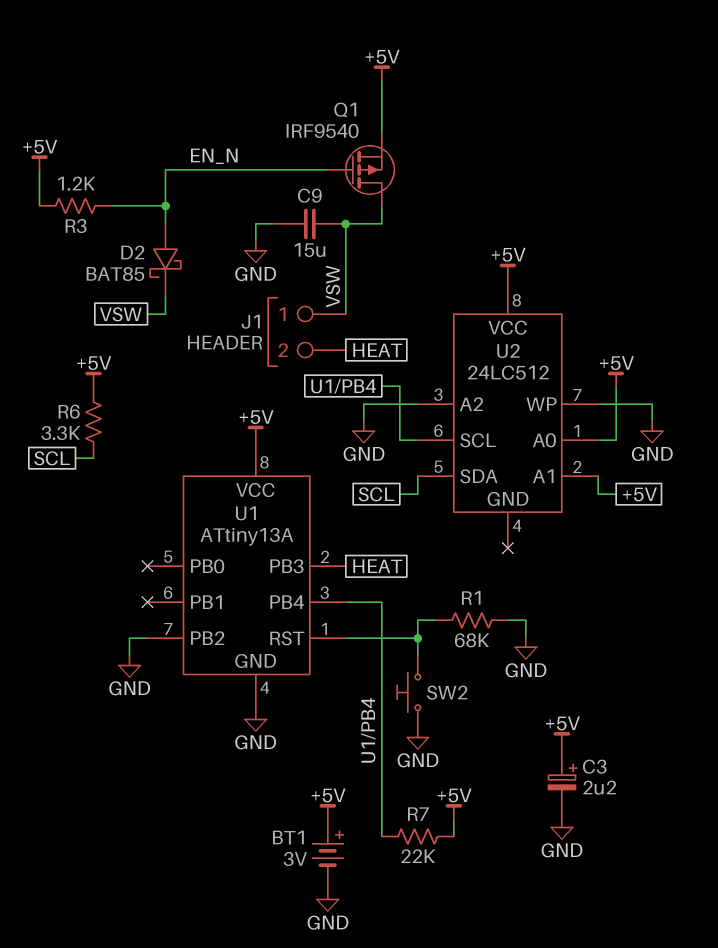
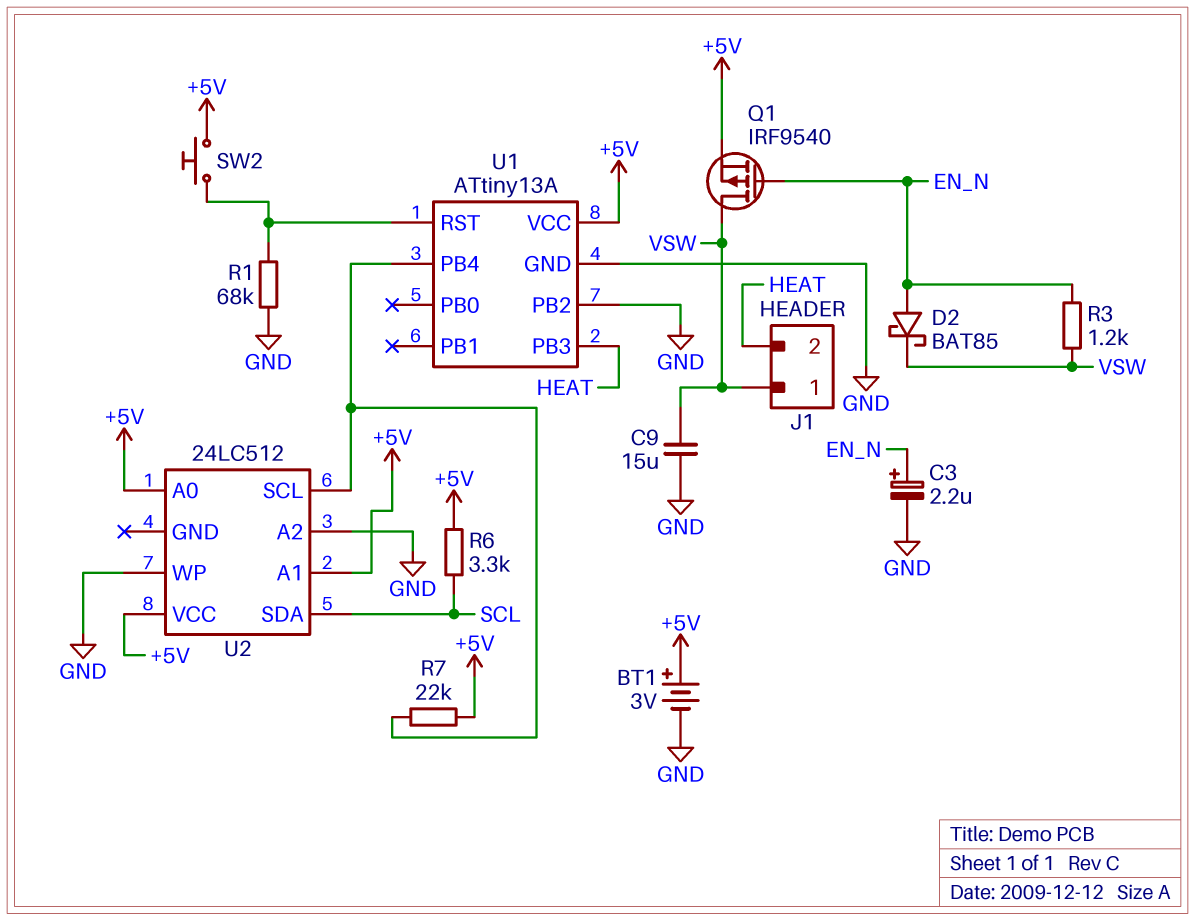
C3: 2.2uF (plus +5V, minus GND) -> 2.2uF (plus EN_N, minus GND)
R3: 1.2k (+5V, EN_N) -> 1.2k (EN_N, VSW)
SW2: button (GND, U1/RST) -> button (+5V, U1/RST)

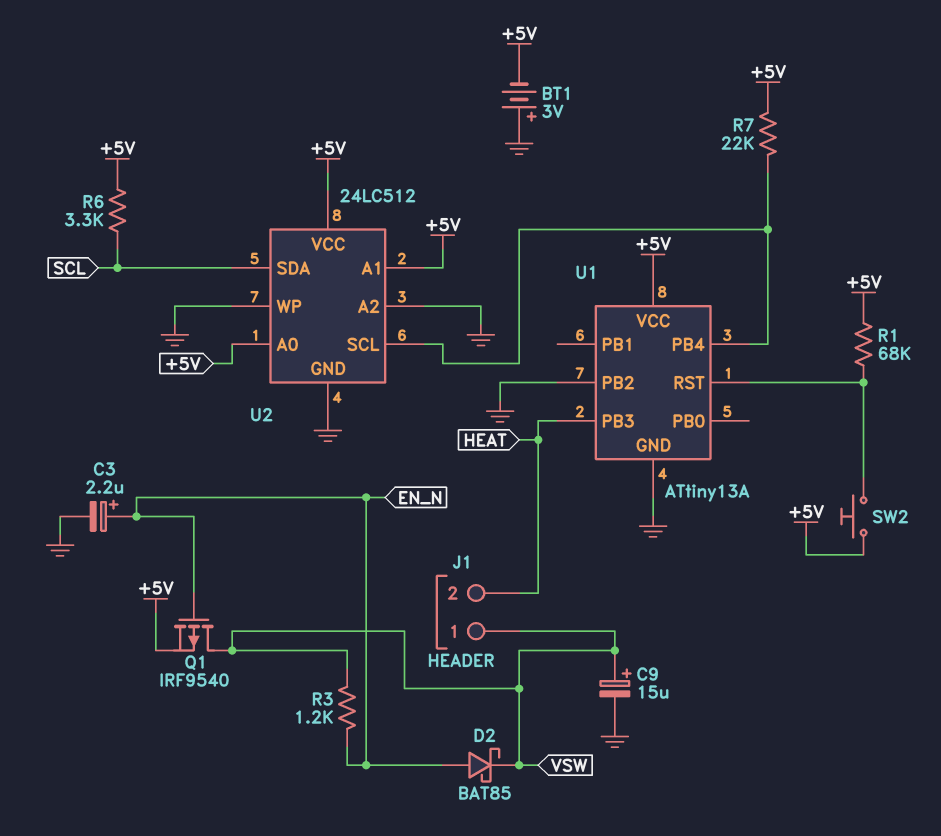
BT1: 3V (plus +5V, minus GND) -> 3V (plus GND, minus +5V)
C9: 15uF (GND, VSW) -> 15uF (plus VSW, minus GND)
R1: 68k (GND, U1/RST) -> 68k (+5V, U1/RST)
U2 pin GND: none -> GND

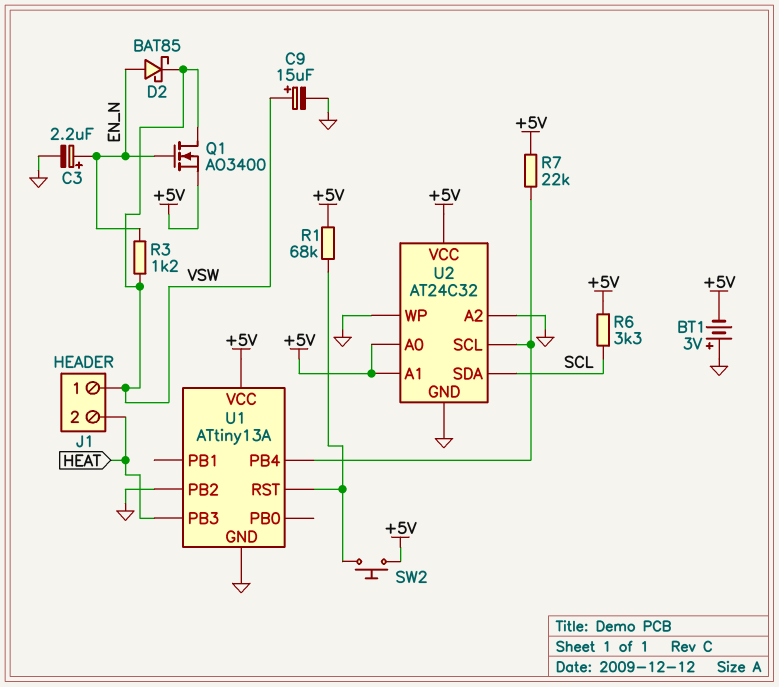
Q1: PMOS IRF9540 (G EN_N, D VSW, S +5V) -> NMOS AO3400 (G EN_N, D VSW, S +5V)
U2: 24LC512 -> AT24C32

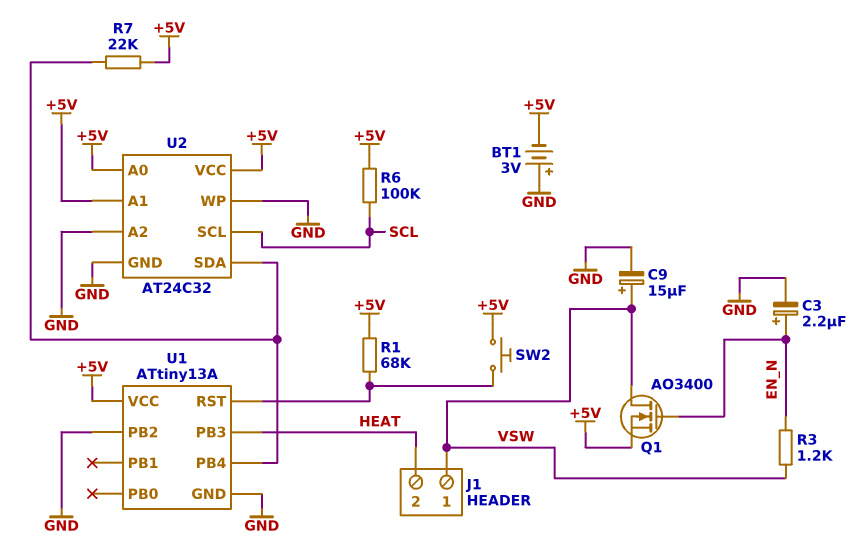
D2: schottky BAT85 (A EN_N, K VSW) -> none
R6: 3.3k (+5V, SCL) -> 100k (+5V, SCL)
U2 pin SCL: U1/PB4 -> SCL
U2 pin SDA: SCL -> U1/PB4

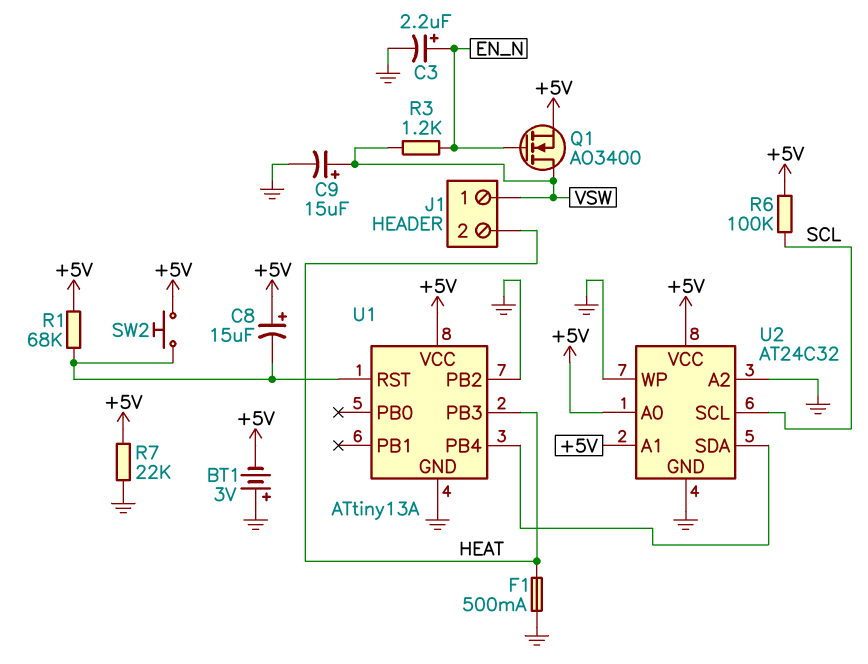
C8: none -> 15uF (plus +5V, minus U1/RST)
F1: none -> 500mA (GND, HEAT)
R7: 22k (+5V, U1/PB4) -> 22k (+5V, GND)

